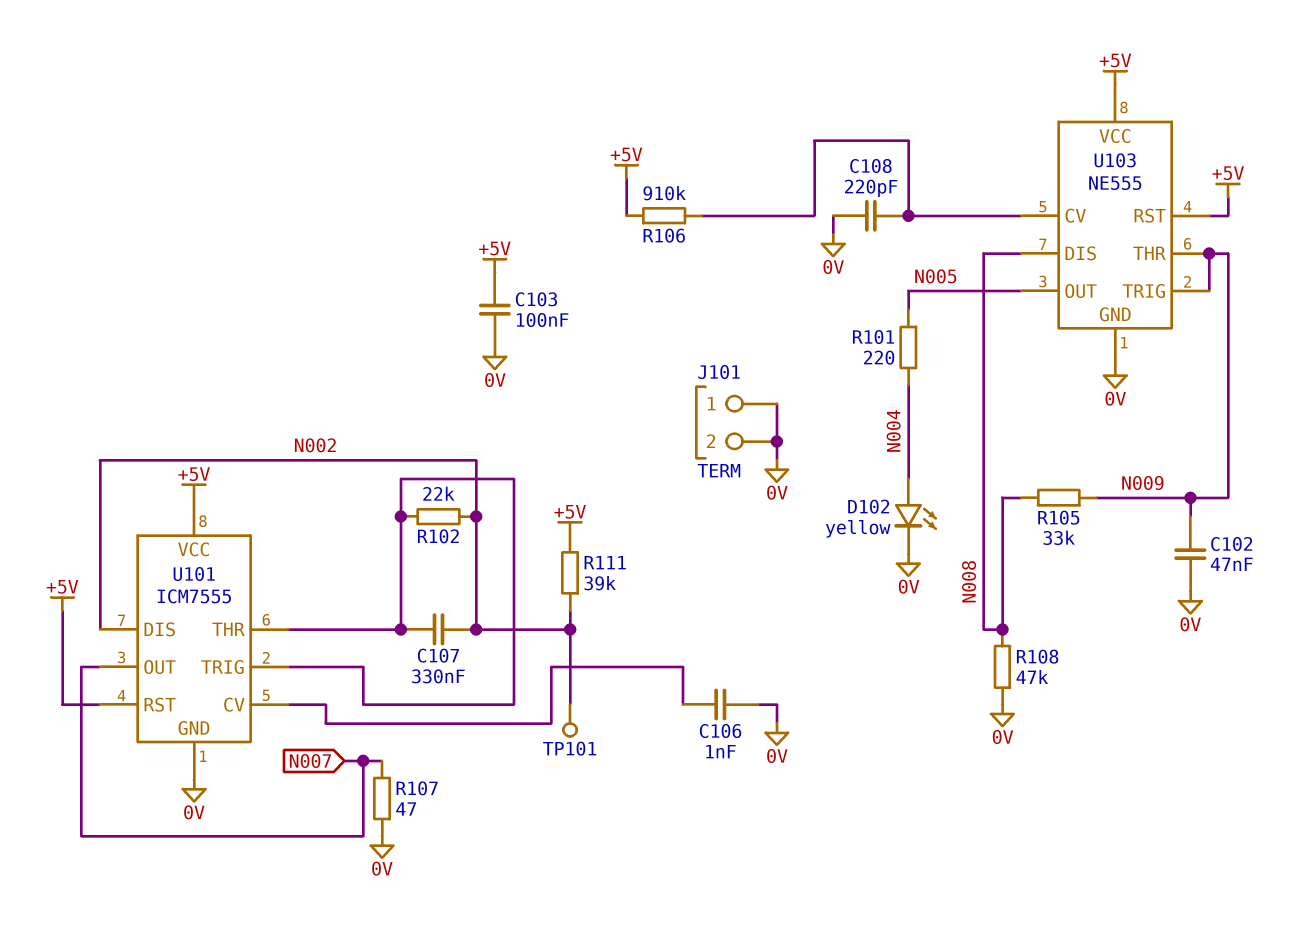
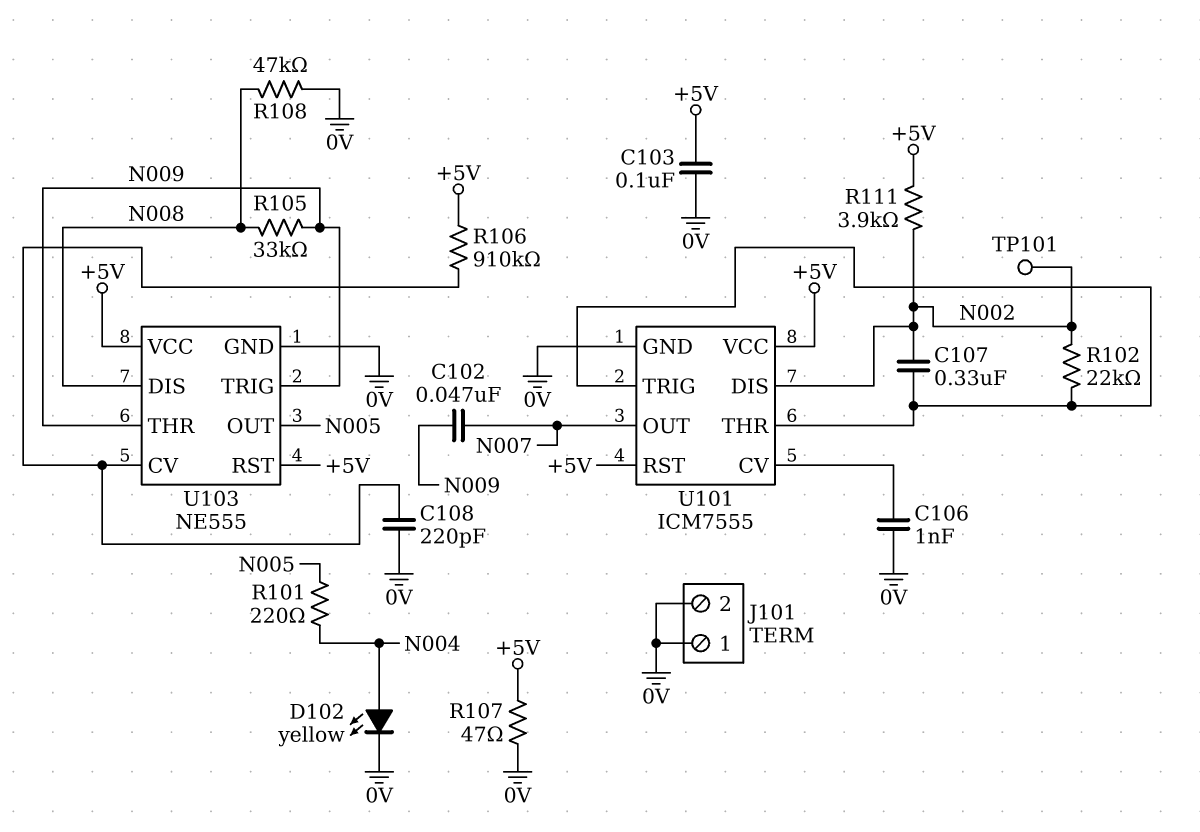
C102: 47nF (0V, N009) -> 47nF (N007, N009)
R107: 47 (0V, N007) -> 47 (+5V, 0V)
R111: 39k (+5V, N002) -> 3.9k (+5V, N002)

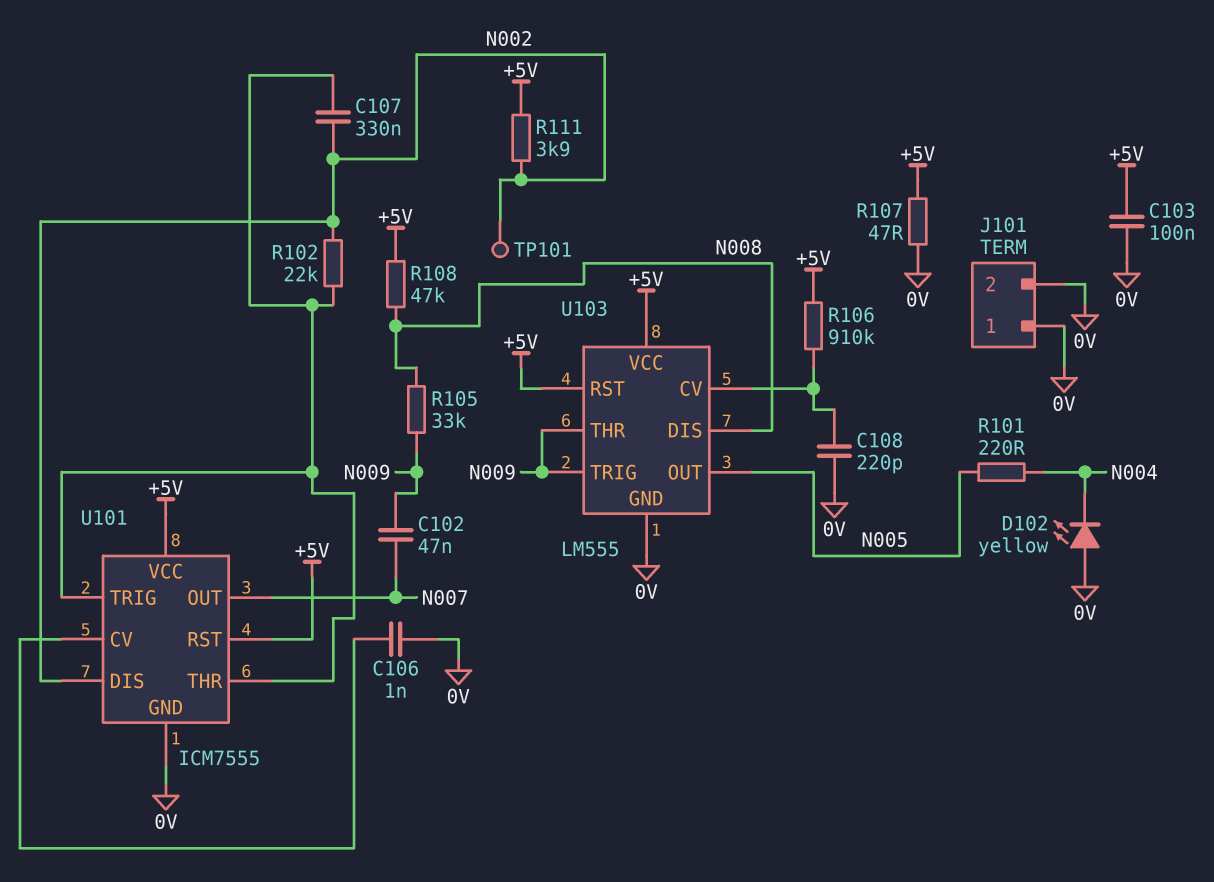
D102: LED yellow (A N004, K 0V) -> LED yellow (A 0V, K N004)
R108: 47k (0V, N008) -> 47k (+5V, N008)
U103: NE555 -> LM555

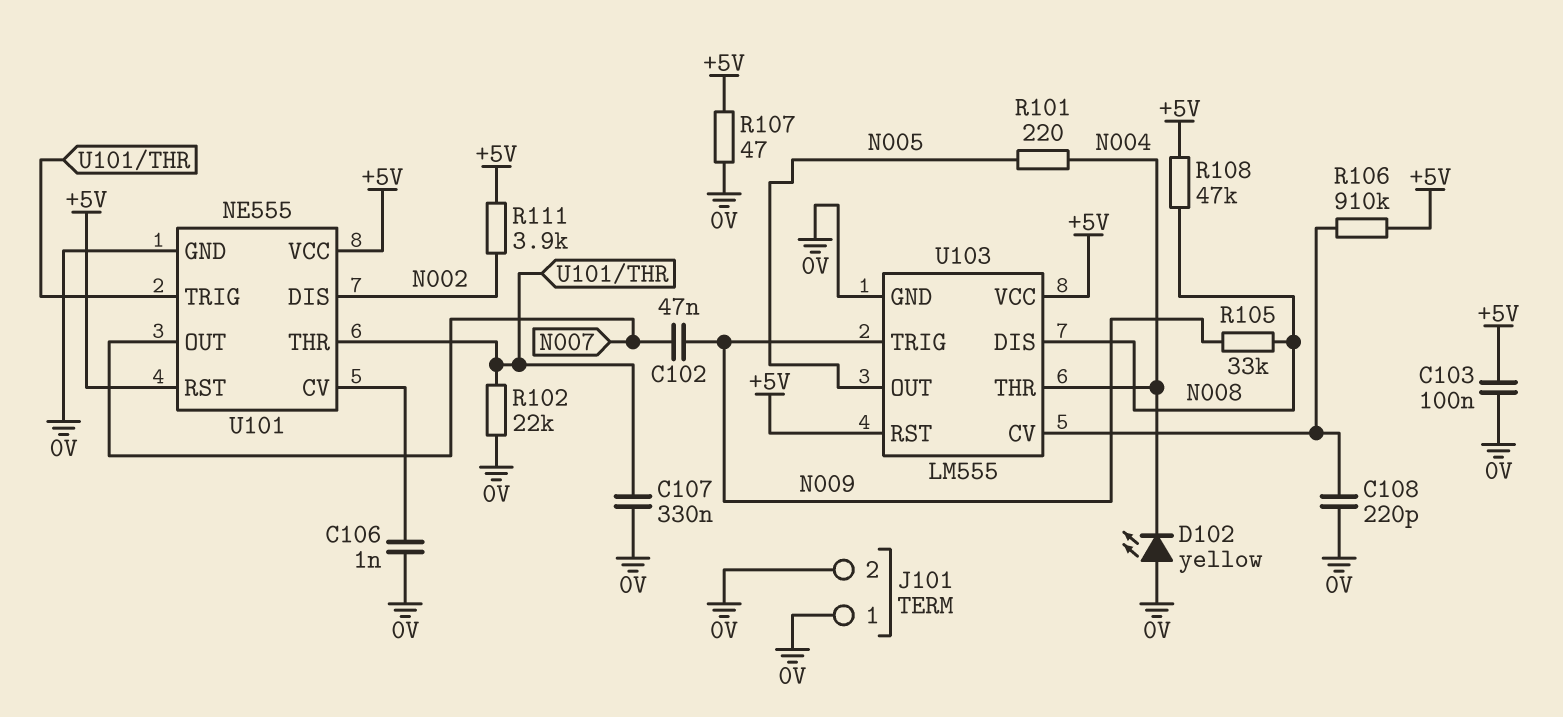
C107: 330nF (N002, U101/THR) -> 330nF (0V, U101/THR)
R102: 22k (N002, U101/THR) -> 22k (0V, U101/THR)
TP101: test point (N002) -> none
U101: ICM7555 -> NE555
U103 pin THR: N009 -> N004

